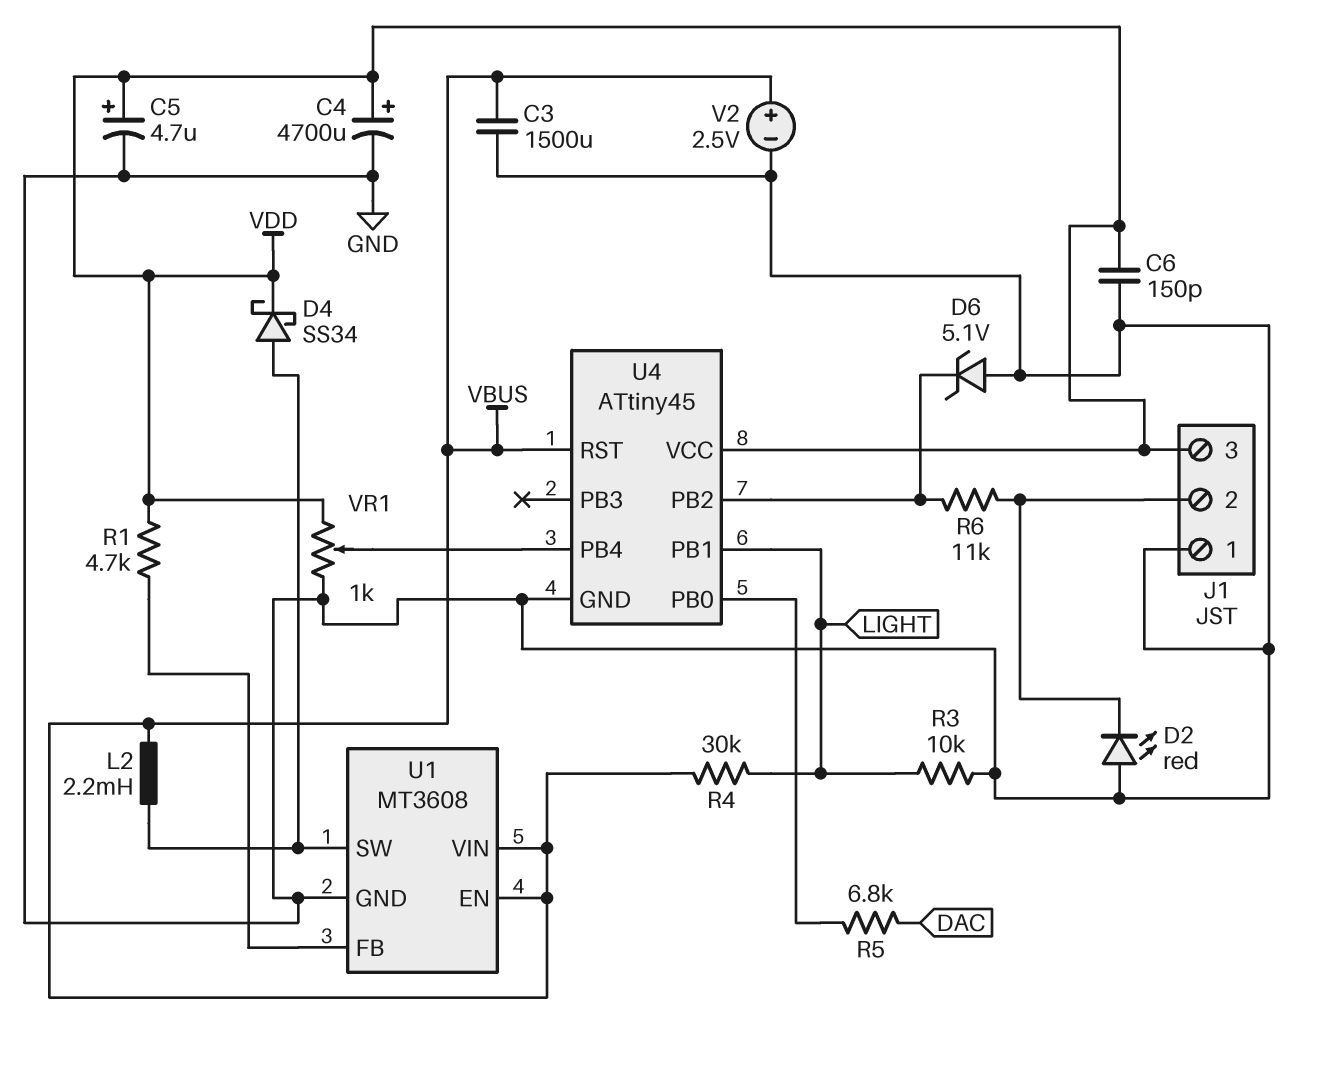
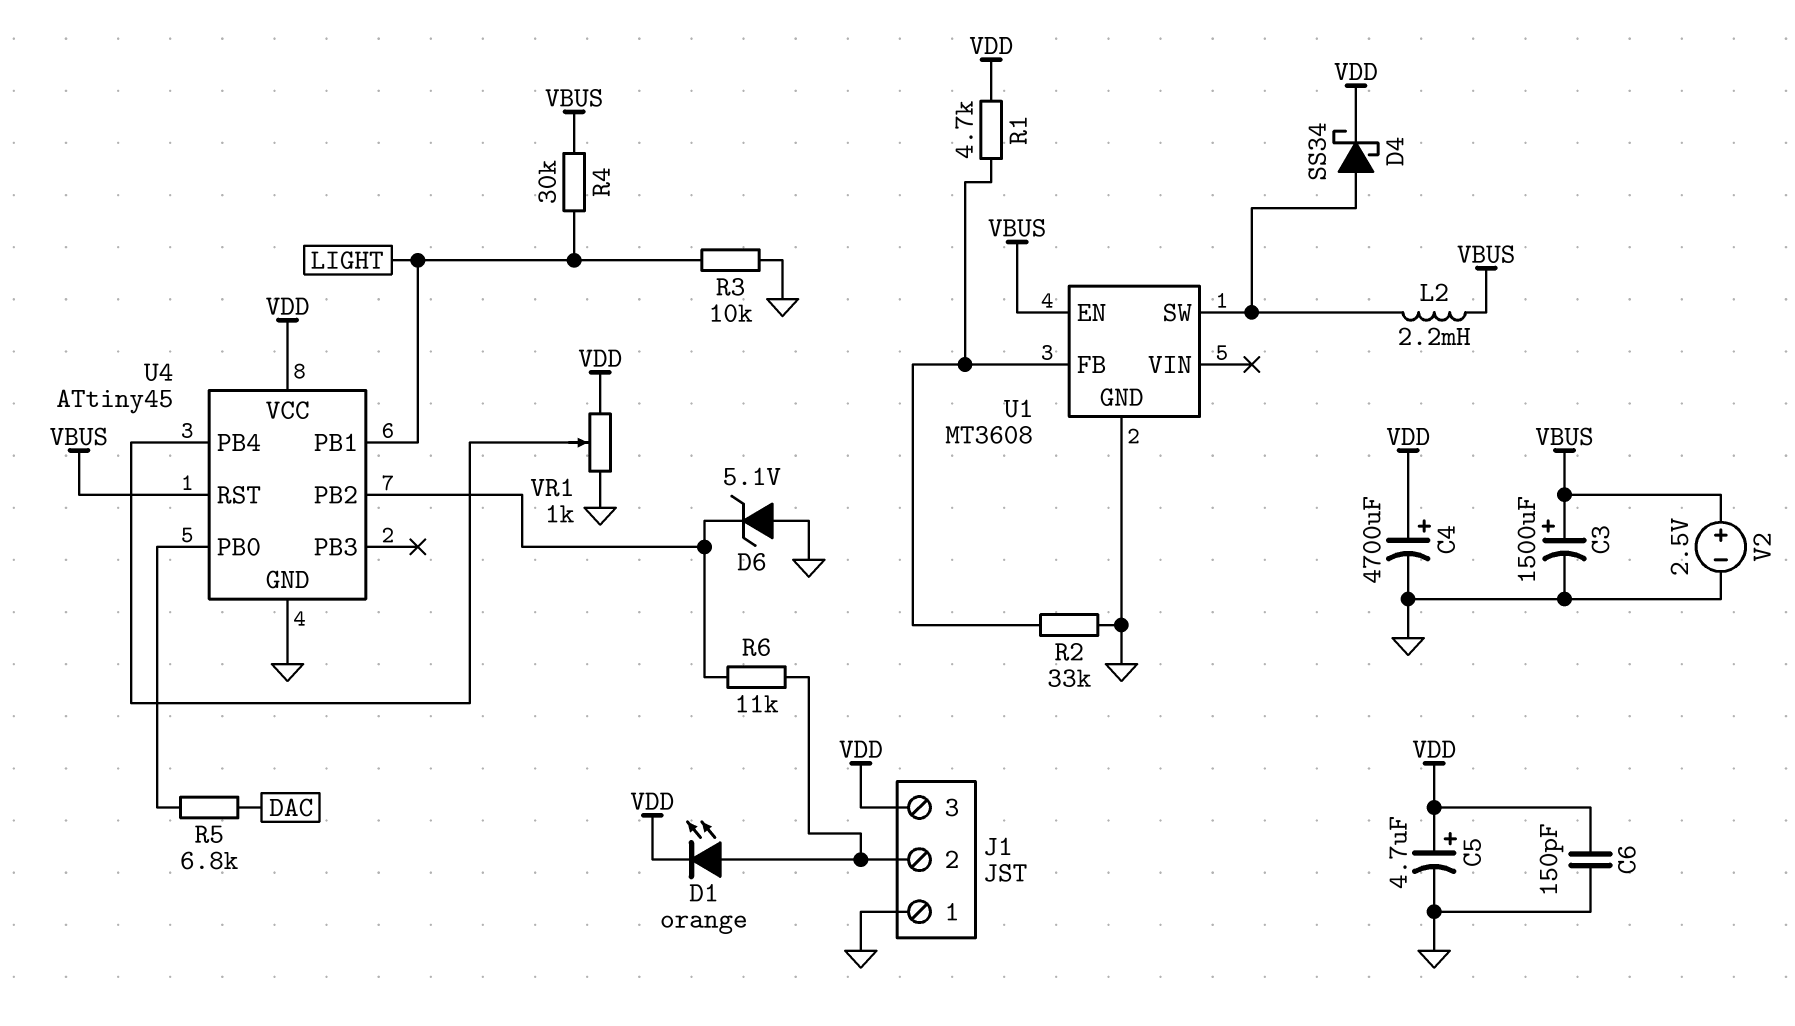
C3: 1500uF (GND, VBUS) -> 1500uF (plus VBUS, minus GND)
D1: none -> LED orange (A J1/2, K VDD)
D2: LED red (A GND, K J1/2) -> none
R2: none -> 33k (GND, U1/FB)
U1 pin VIN: VBUS -> none

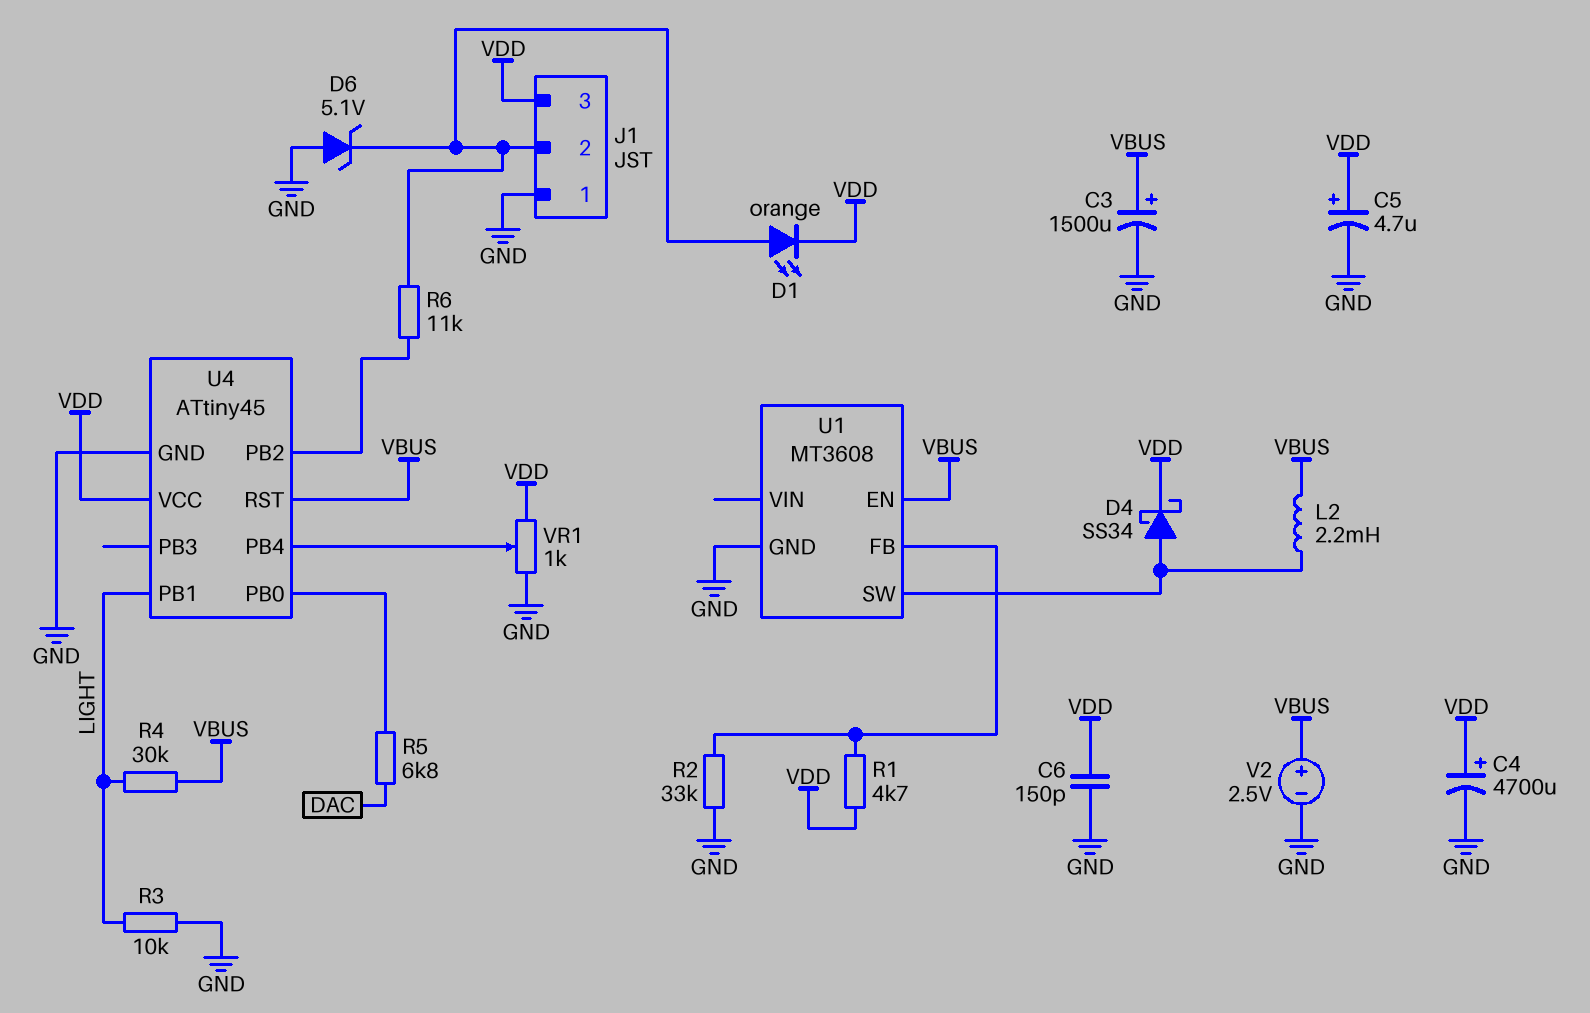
D6: zener 5.1V (A GND, K U4/PB2) -> zener 5.1V (A GND, K J1/2)

